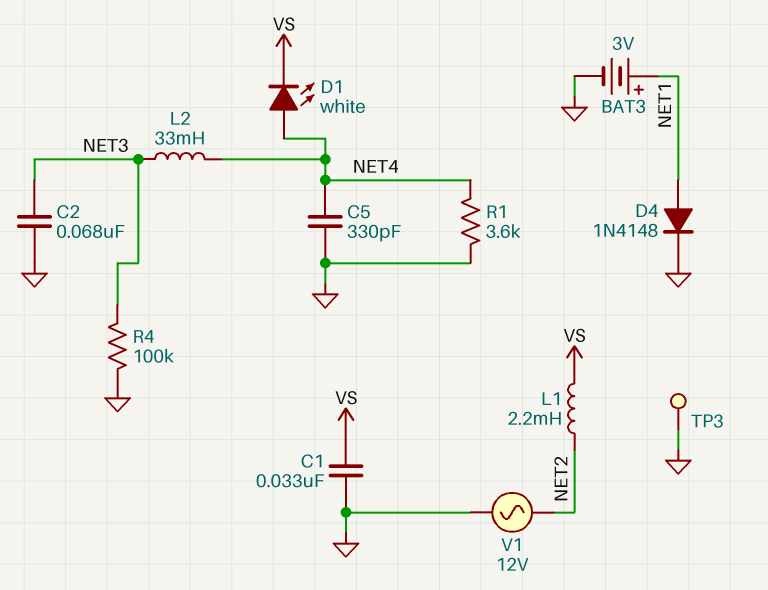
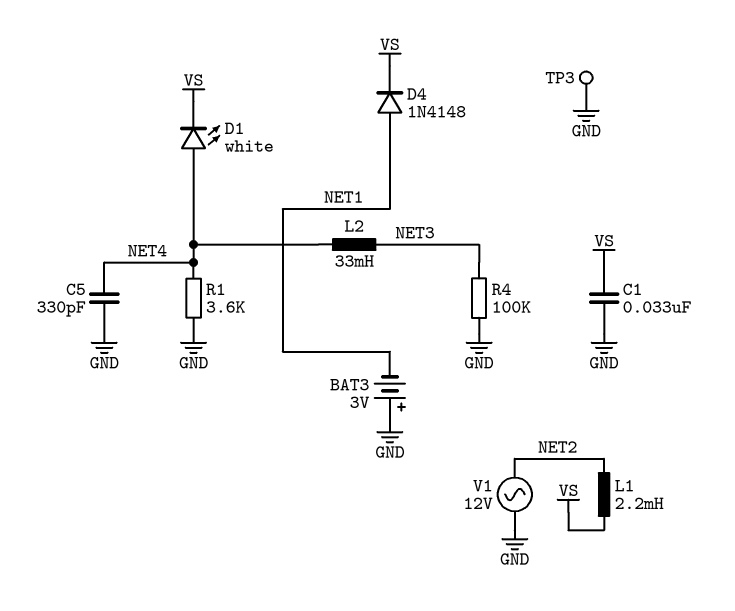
BAT3: 3V (plus NET1, minus GND) -> 3V (plus GND, minus NET1)
C2: 68nF (GND, NET3) -> none
D4: diode 1N4148 (A NET1, K GND) -> diode 1N4148 (A NET1, K VS)

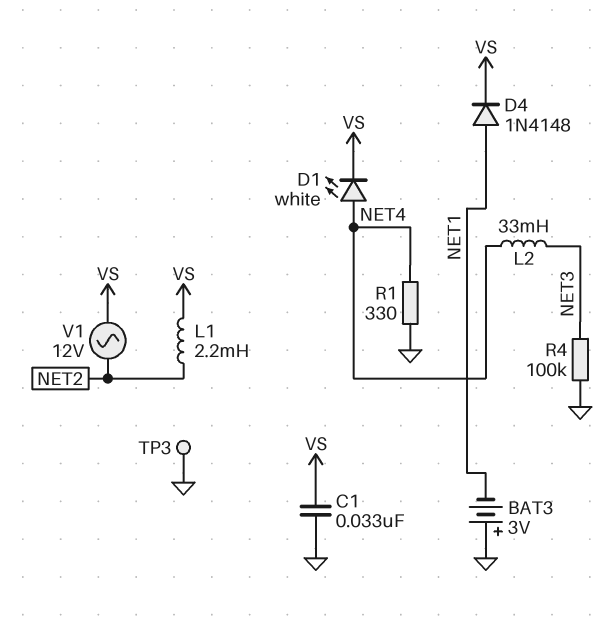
C5: 330pF (GND, NET4) -> none
R1: 3.6k (GND, NET4) -> 330 (GND, NET4)
V1: AC 12V (GND, NET2) -> AC 12V (NET2, VS)

